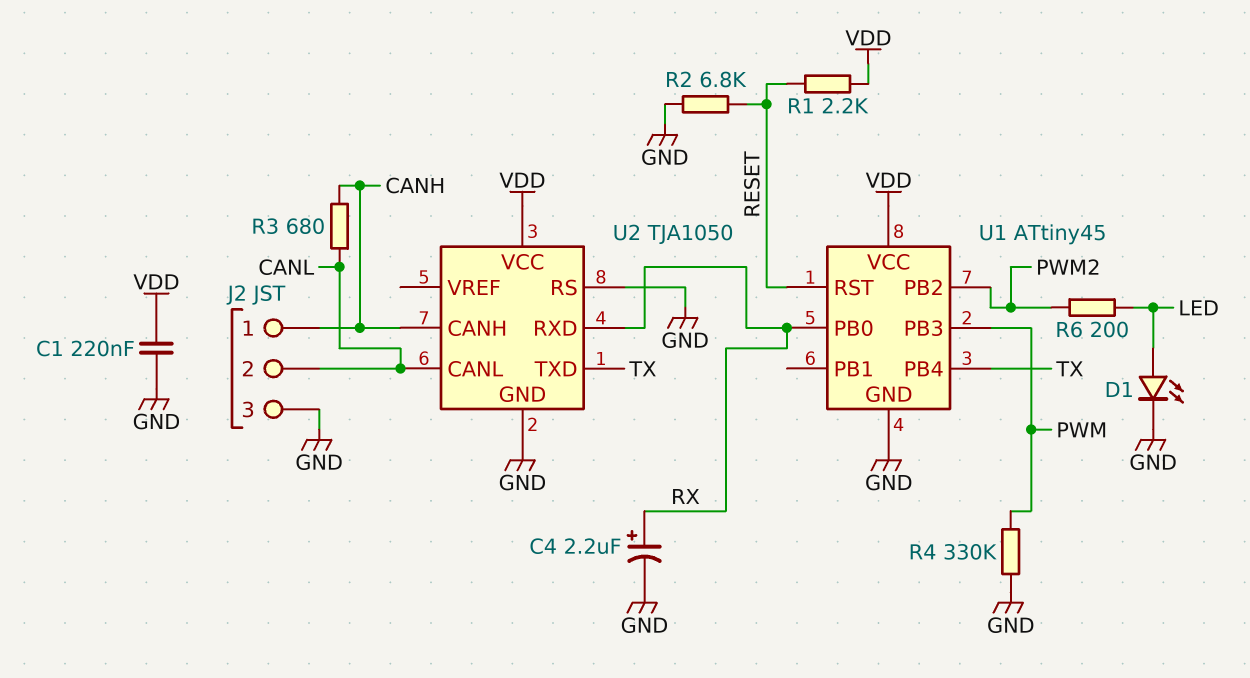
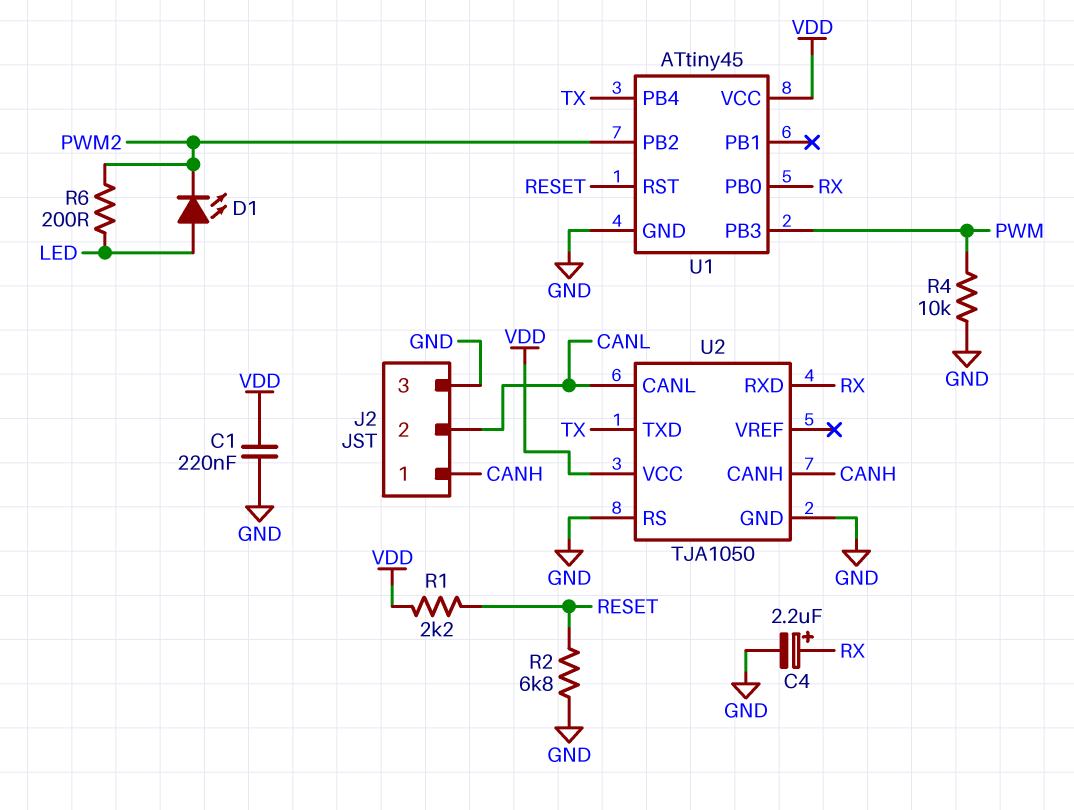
D1: LED (A LED, K GND) -> LED (A LED, K PWM2)
R3: 680 (CANH, CANL) -> none
R4: 330k (GND, PWM) -> 10k (GND, PWM)

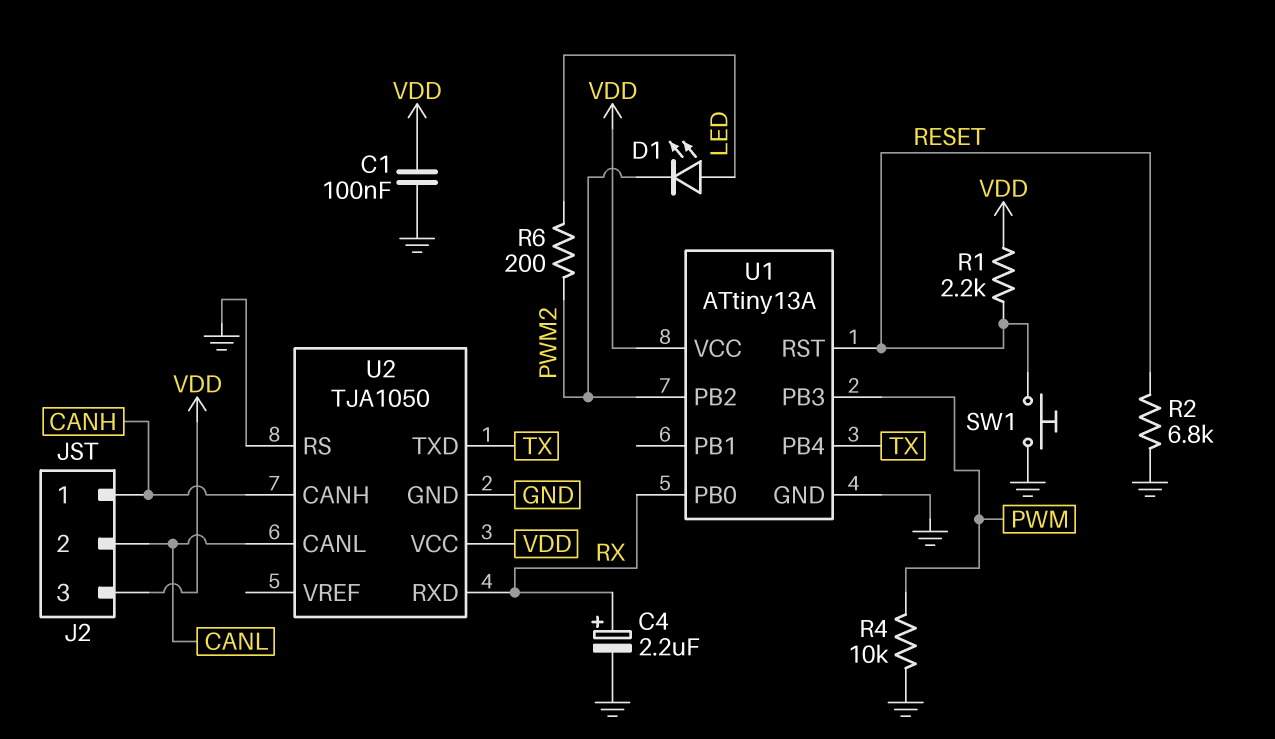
C1: 220nF (GND, VDD) -> 100nF (GND, VDD)
J2 pin 3: GND -> VDD
SW1: none -> button (GND, RESET)
U1: ATtiny45 -> ATtiny13A

